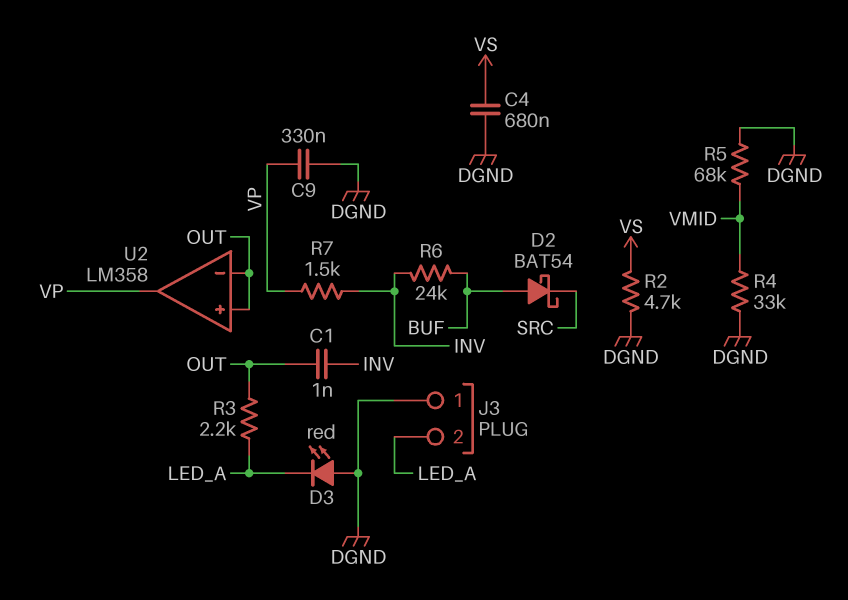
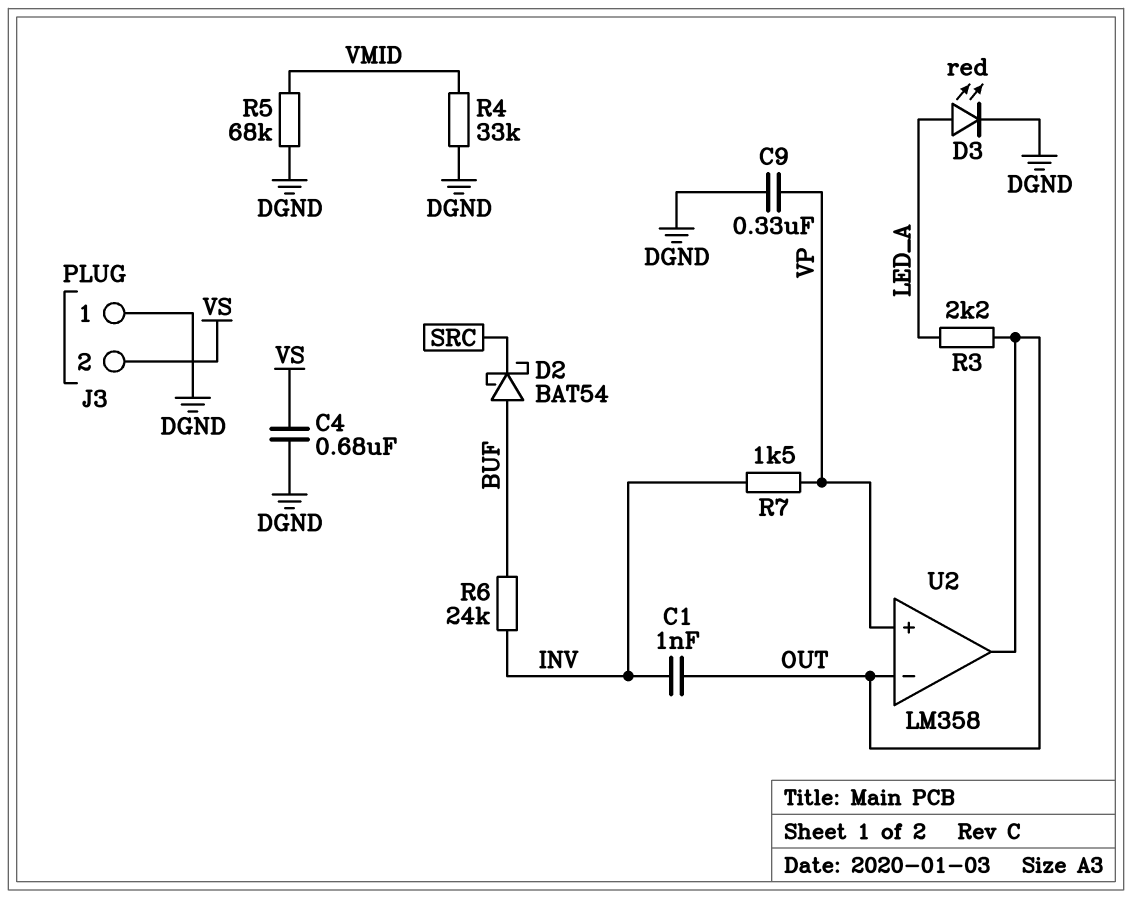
D3: LED red (A DGND, K LED_A) -> LED red (A LED_A, K DGND)
J3 pin 2: LED_A -> VS
R2: 4.7k (DGND, VS) -> none
U2 pin in+: OUT -> VP
U2 pin out: VP -> OUT

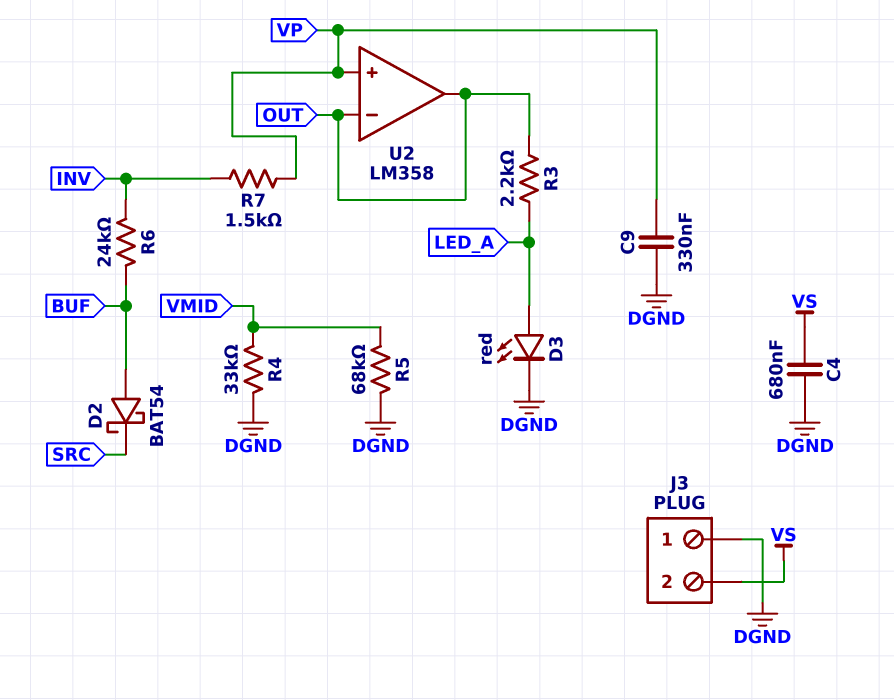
C1: 1nF (INV, OUT) -> none

